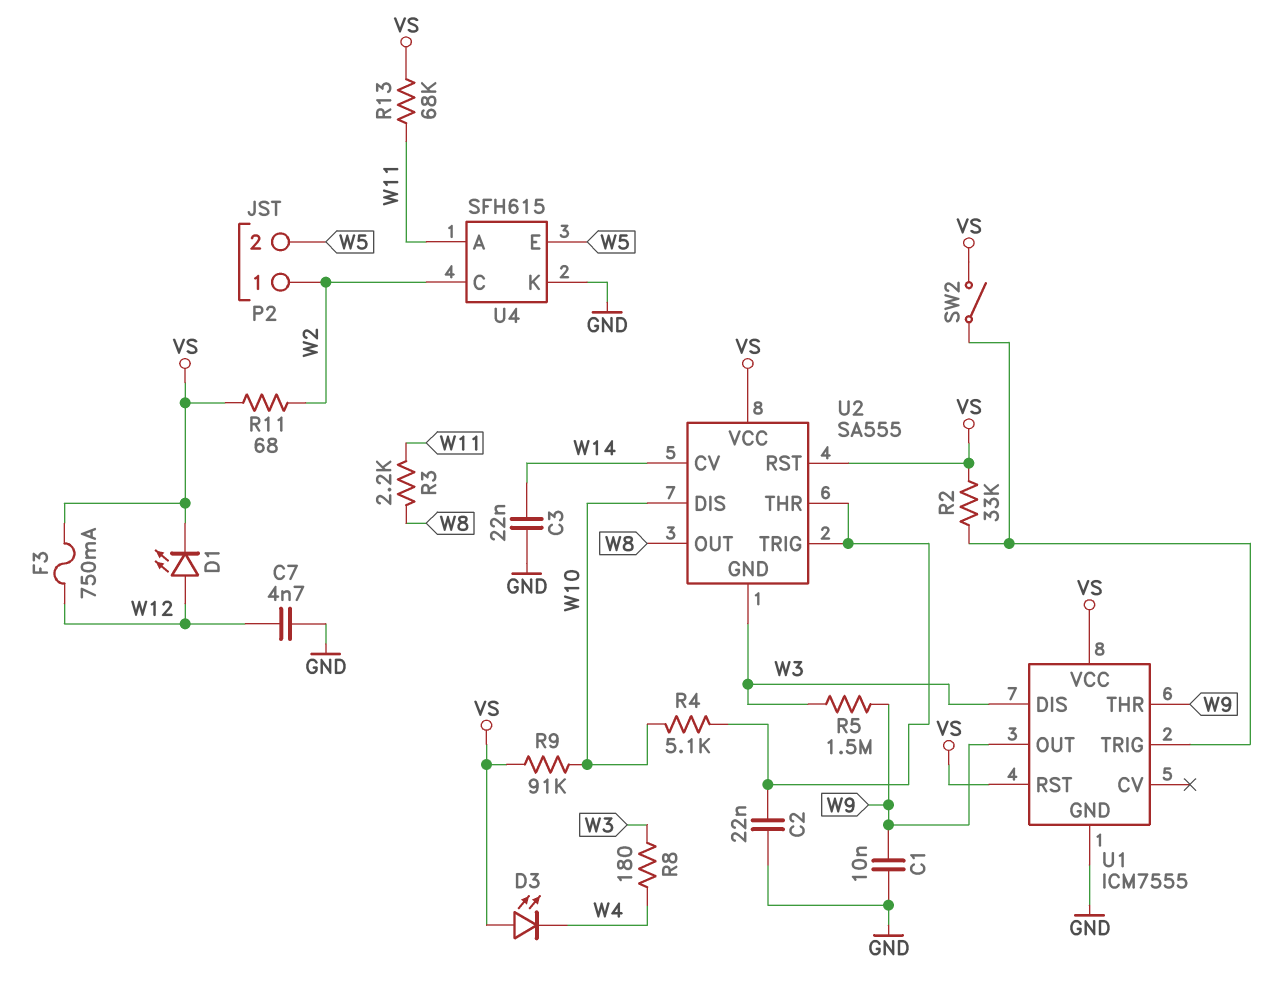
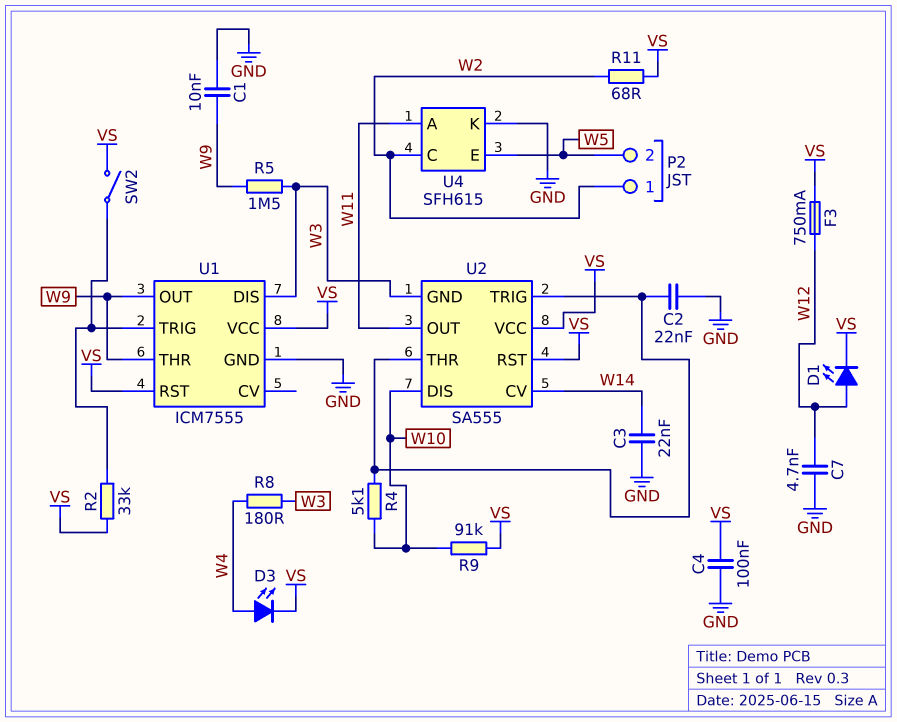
C4: none -> 100nF (GND, VS)
D3: LED (A VS, K W4) -> LED (A W4, K VS)
R3: 2.2k (W8, W11) -> none
R13: 68k (VS, W11) -> none
U2 pin OUT: W8 -> W11

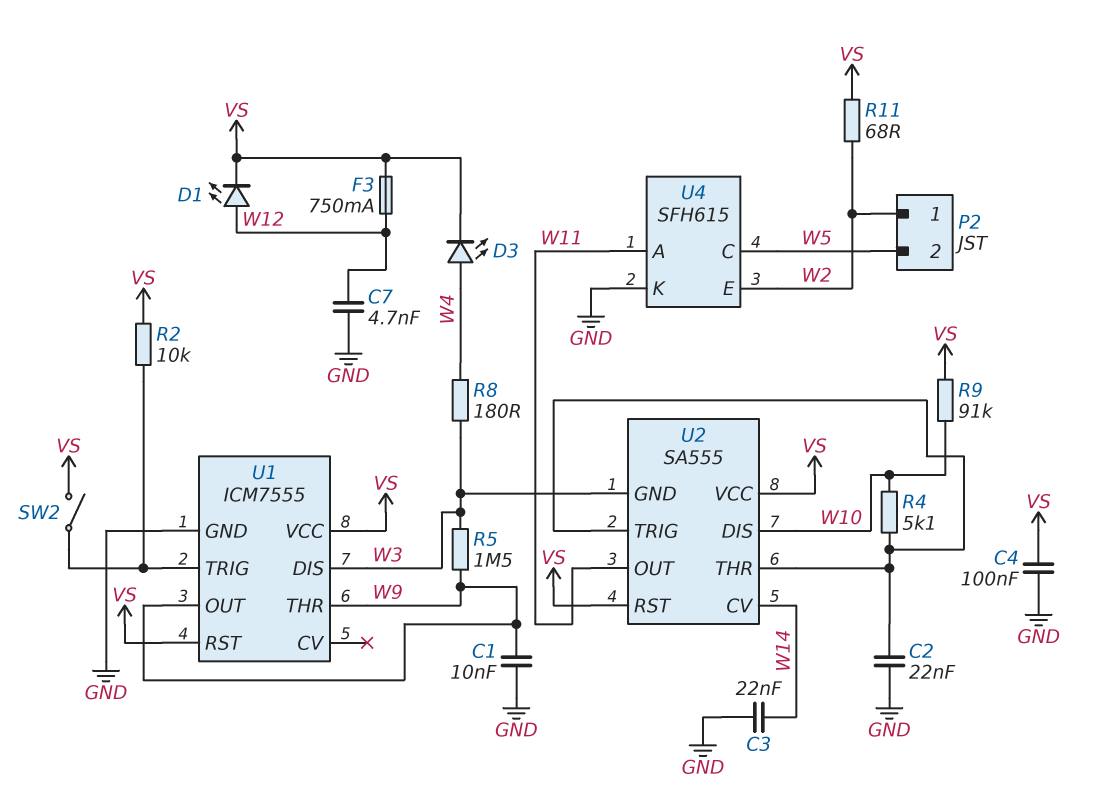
R2: 33k (U1/TRIG, VS) -> 10k (U1/TRIG, VS)
U4 pin C: W2 -> W5
U4 pin E: W5 -> W2

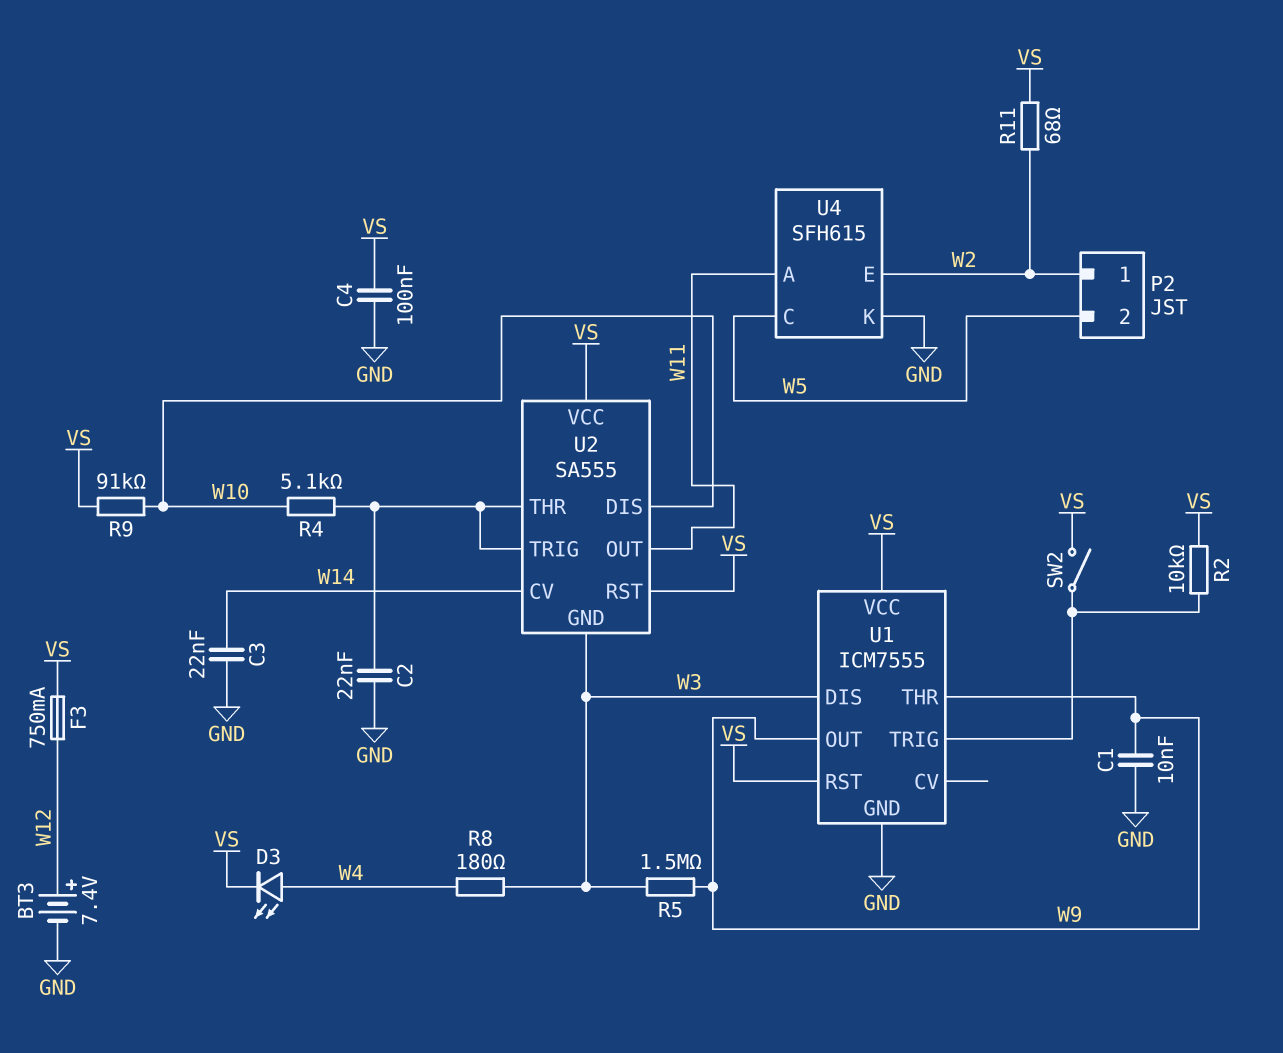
BT3: none -> 7.4V (plus W12, minus GND)
C7: 4.7nF (GND, W12) -> none
D1: LED (A W12, K VS) -> none

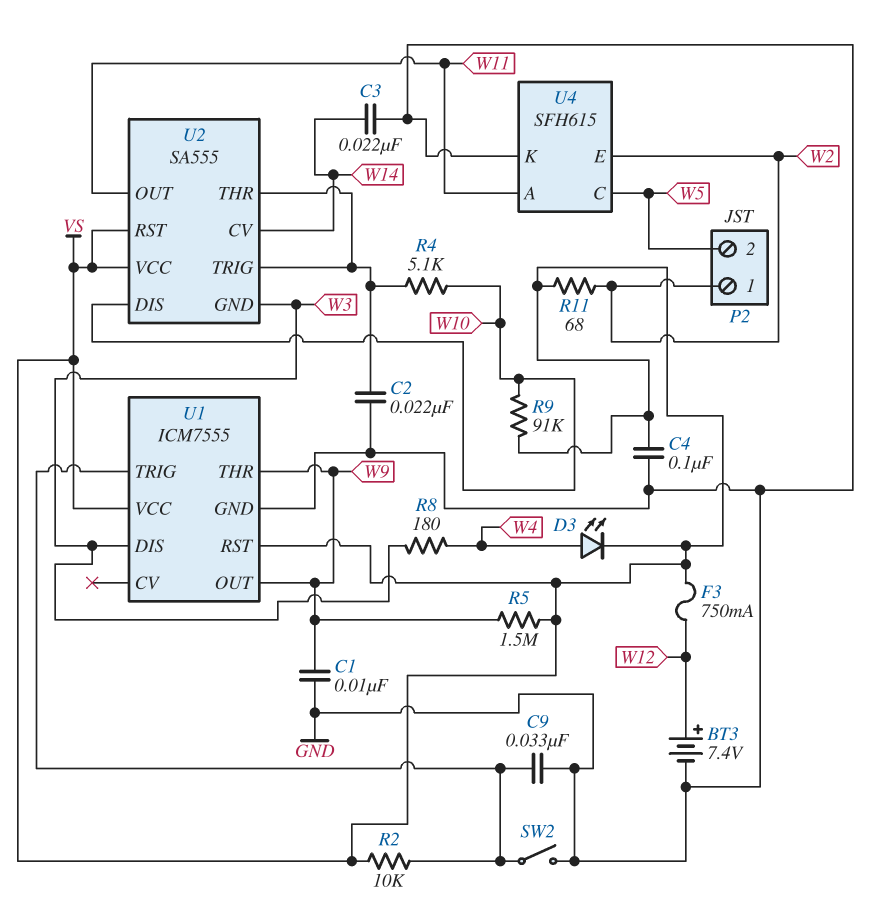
C9: none -> 33nF (GND, U1/TRIG)
R5: 1.5M (W3, W9) -> 1.5M (VS, W9)
SW2: switch (U1/TRIG, VS) -> switch (GND, U1/TRIG)

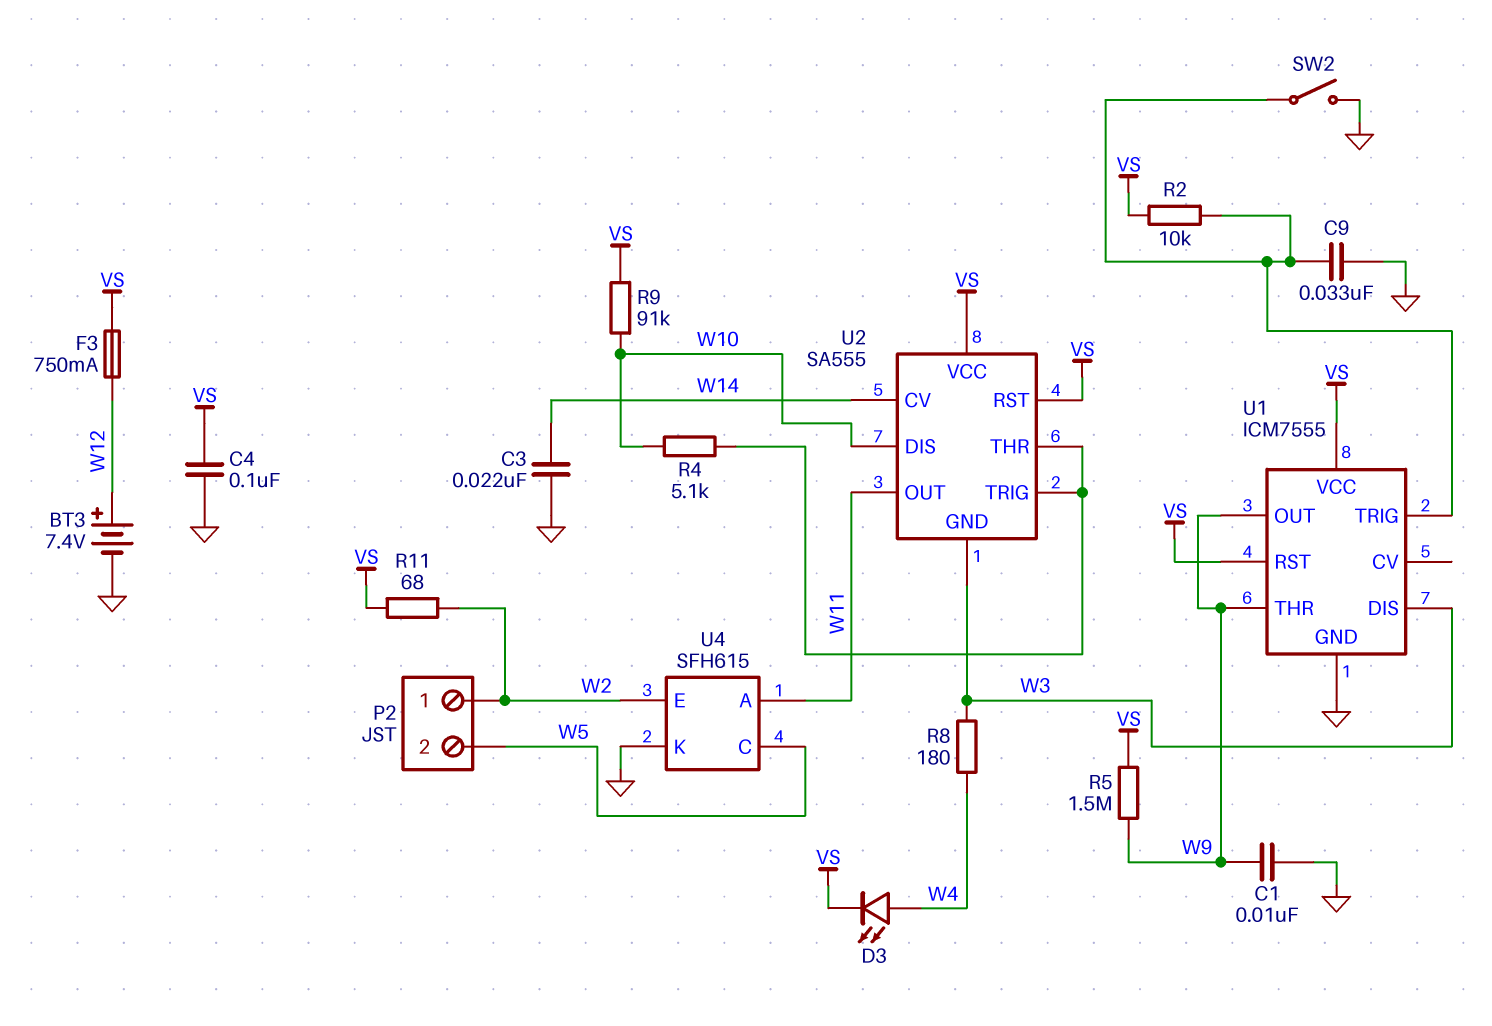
C2: 22nF (GND, U2/THR) -> none

